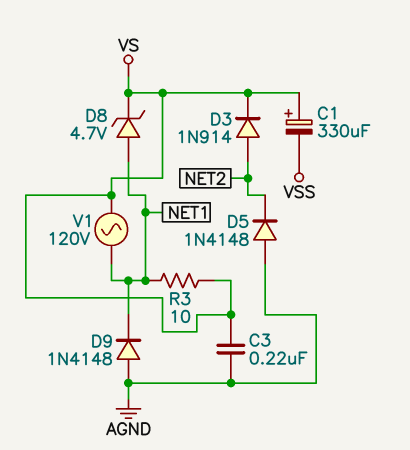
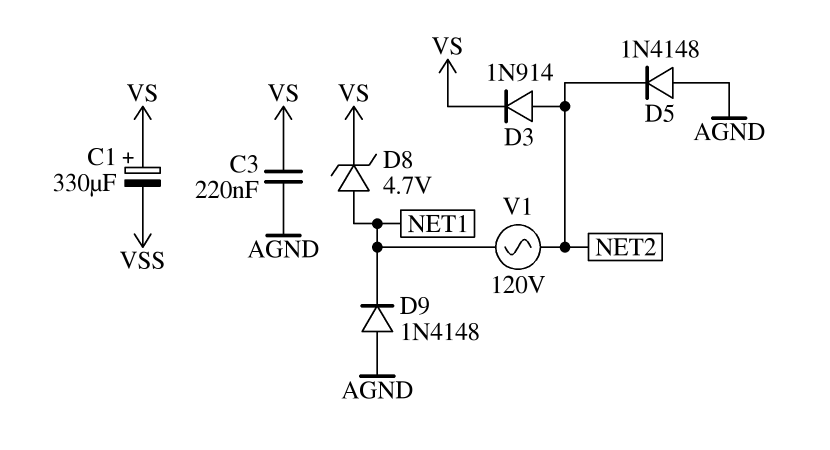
R3: 10 (NET1, VS) -> none
V1: AC 120V (NET1, VS) -> AC 120V (NET1, NET2)

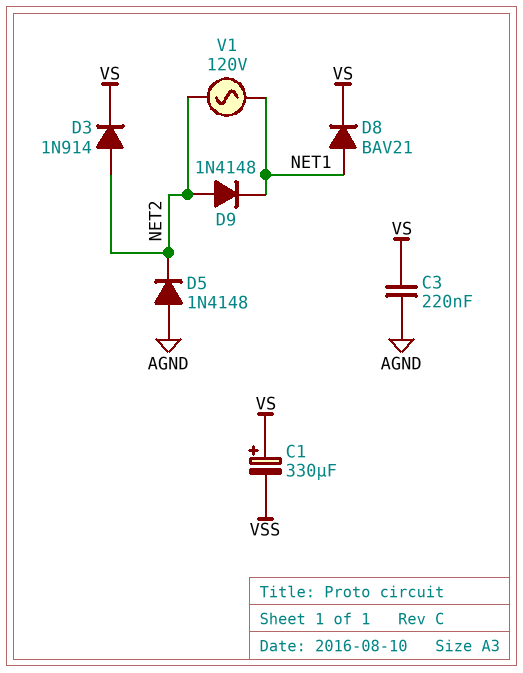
D8: zener 4.7V (A NET1, K VS) -> diode BAV21 (A NET1, K VS)
D9: diode 1N4148 (A AGND, K NET1) -> diode 1N4148 (A NET2, K NET1)

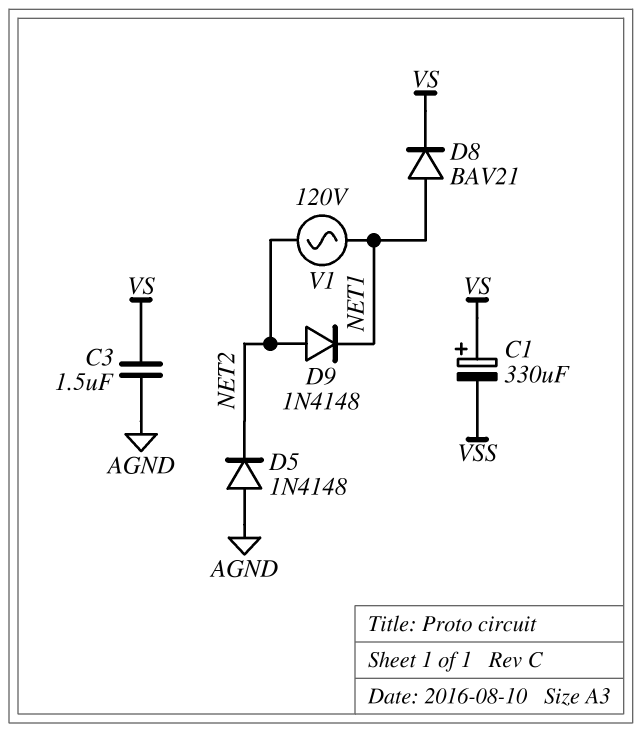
C3: 220nF (AGND, VS) -> 1.5uF (AGND, VS)
D3: diode 1N914 (A NET2, K VS) -> none

